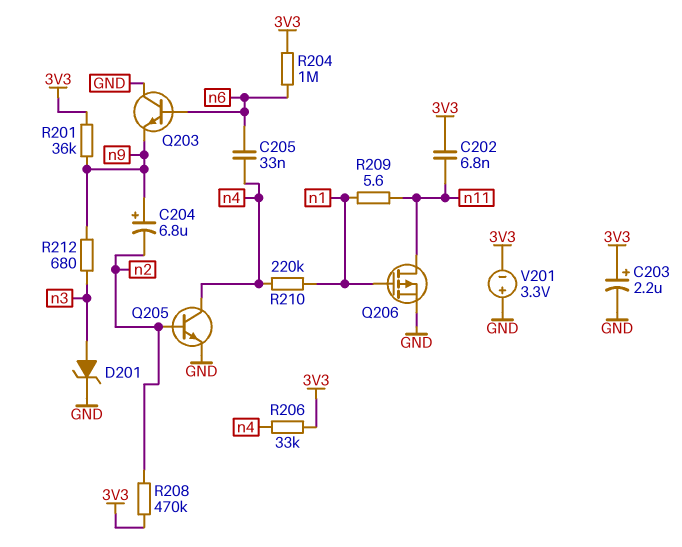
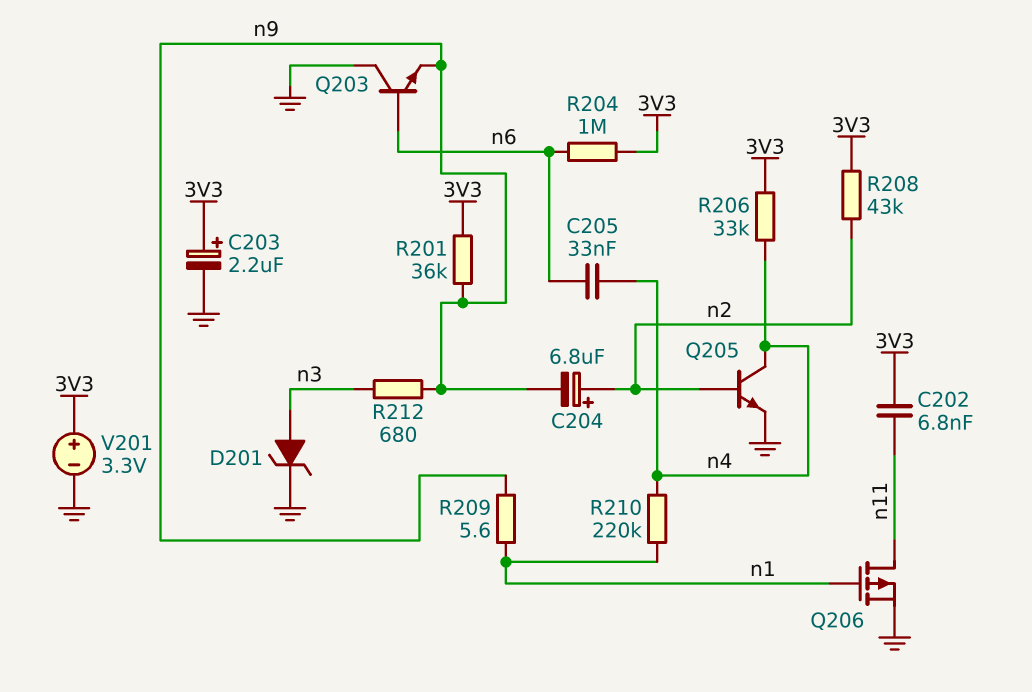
C204: 6.8uF (plus n9, minus n2) -> 6.8uF (plus n2, minus n9)
R208: 470k (3V3, n2) -> 43k (3V3, n2)
R209: 5.6 (n1, n11) -> 5.6 (n1, n9)
V201: 3.3V (plus GND, minus 3V3) -> 3.3V (plus 3V3, minus GND)

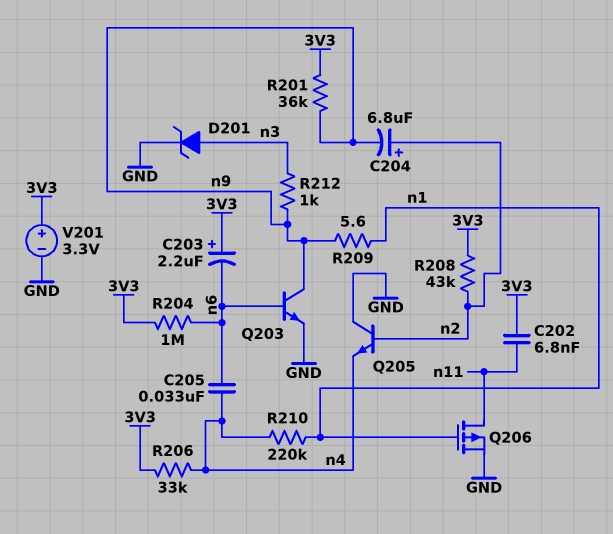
C203: 2.2uF (plus 3V3, minus GND) -> 2.2uF (plus 3V3, minus n6)
Q203: NPN (B n6, C GND, E n9) -> NPN (B n6, C n9, E GND)
Q205: NPN (B n2, C n4, E GND) -> NPN (B n2, C GND, E n4)
R212: 680 (n3, n9) -> 1k (n3, n9)

